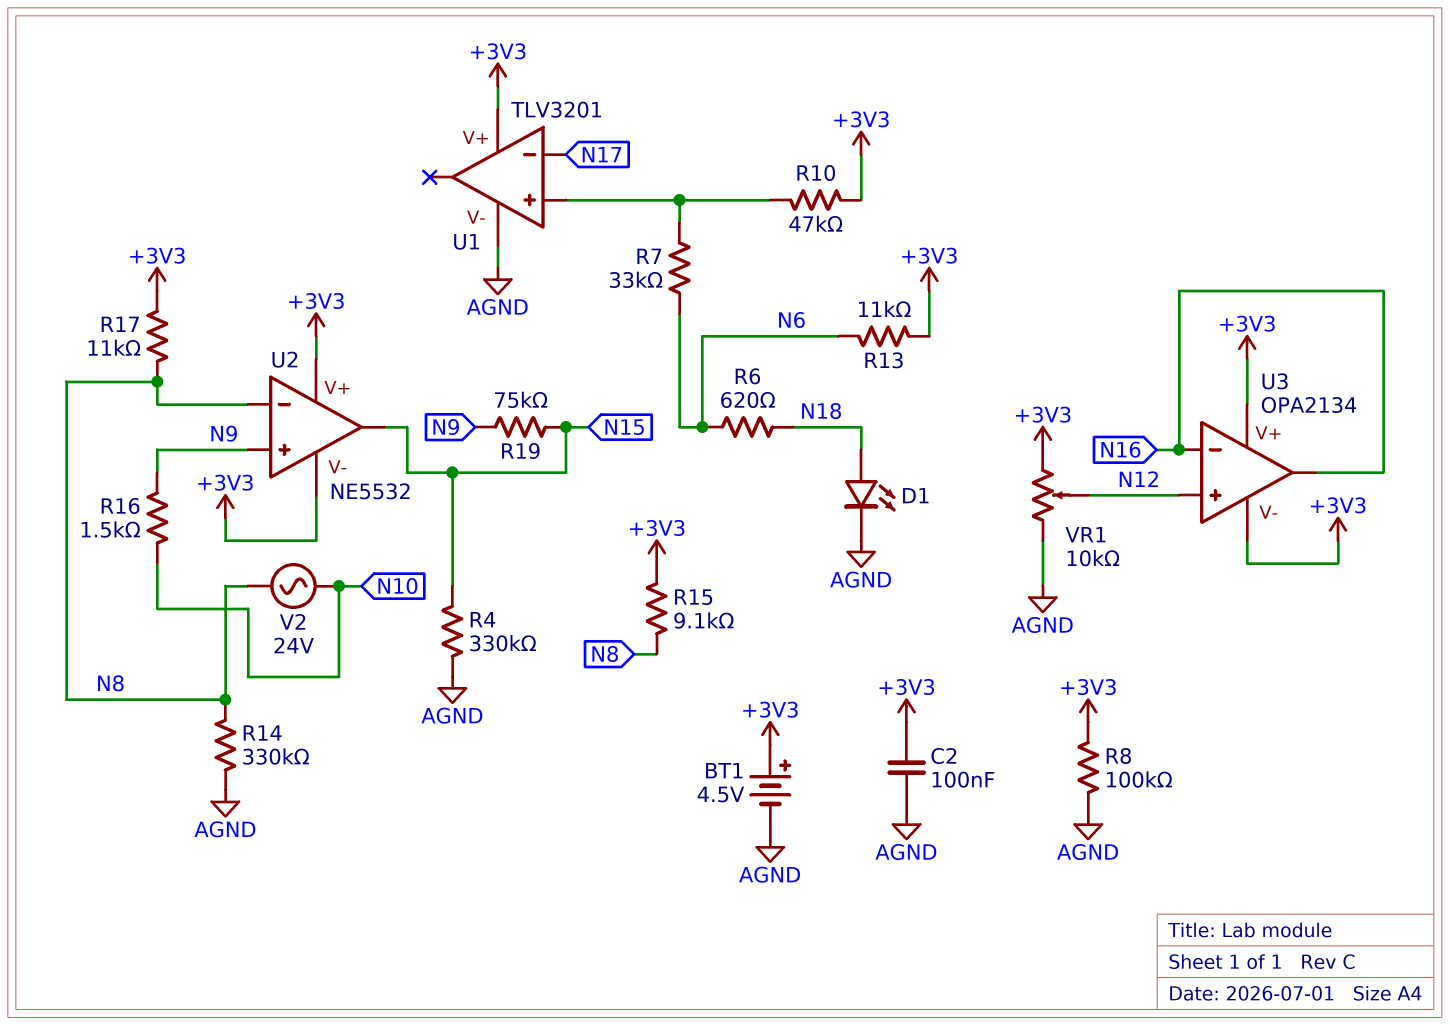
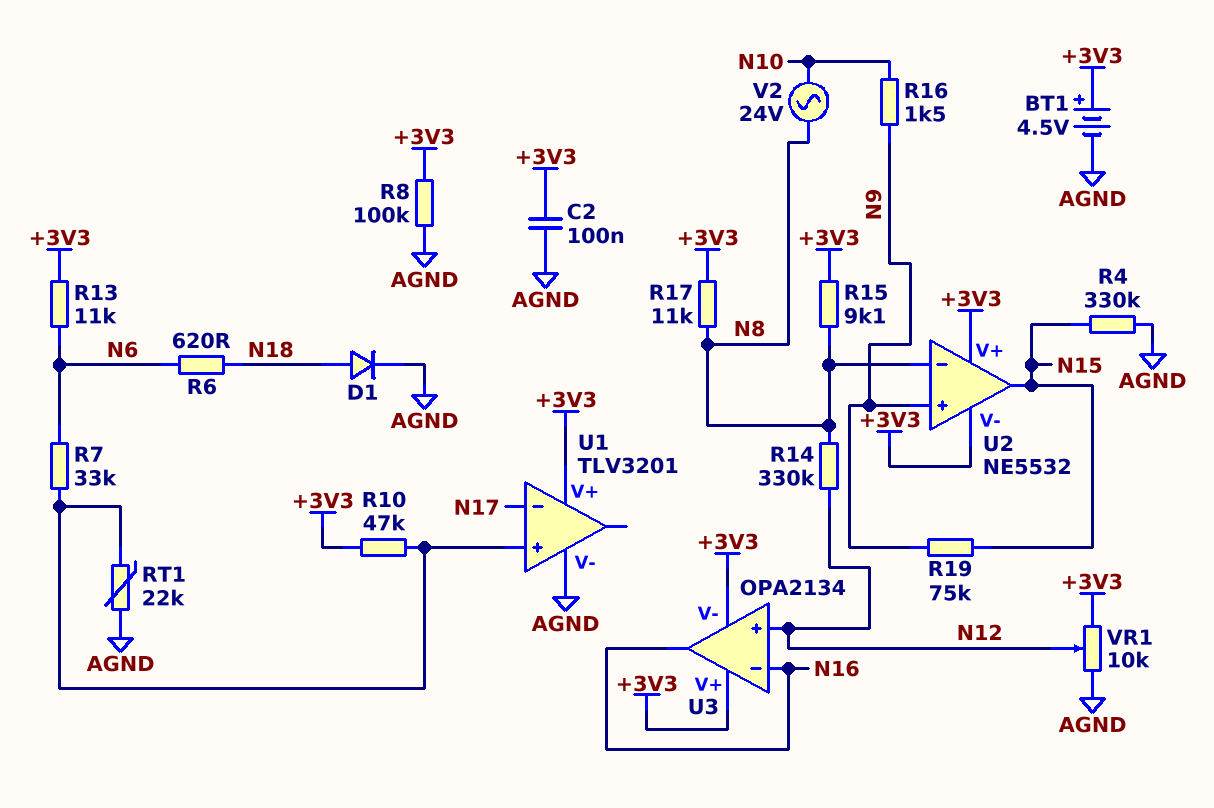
D1: LED (A N18, K AGND) -> diode (A N18, K AGND)
R14: 330k (AGND, N8) -> 330k (N8, N12)
RT1: none -> 22k (AGND, U1/in+)

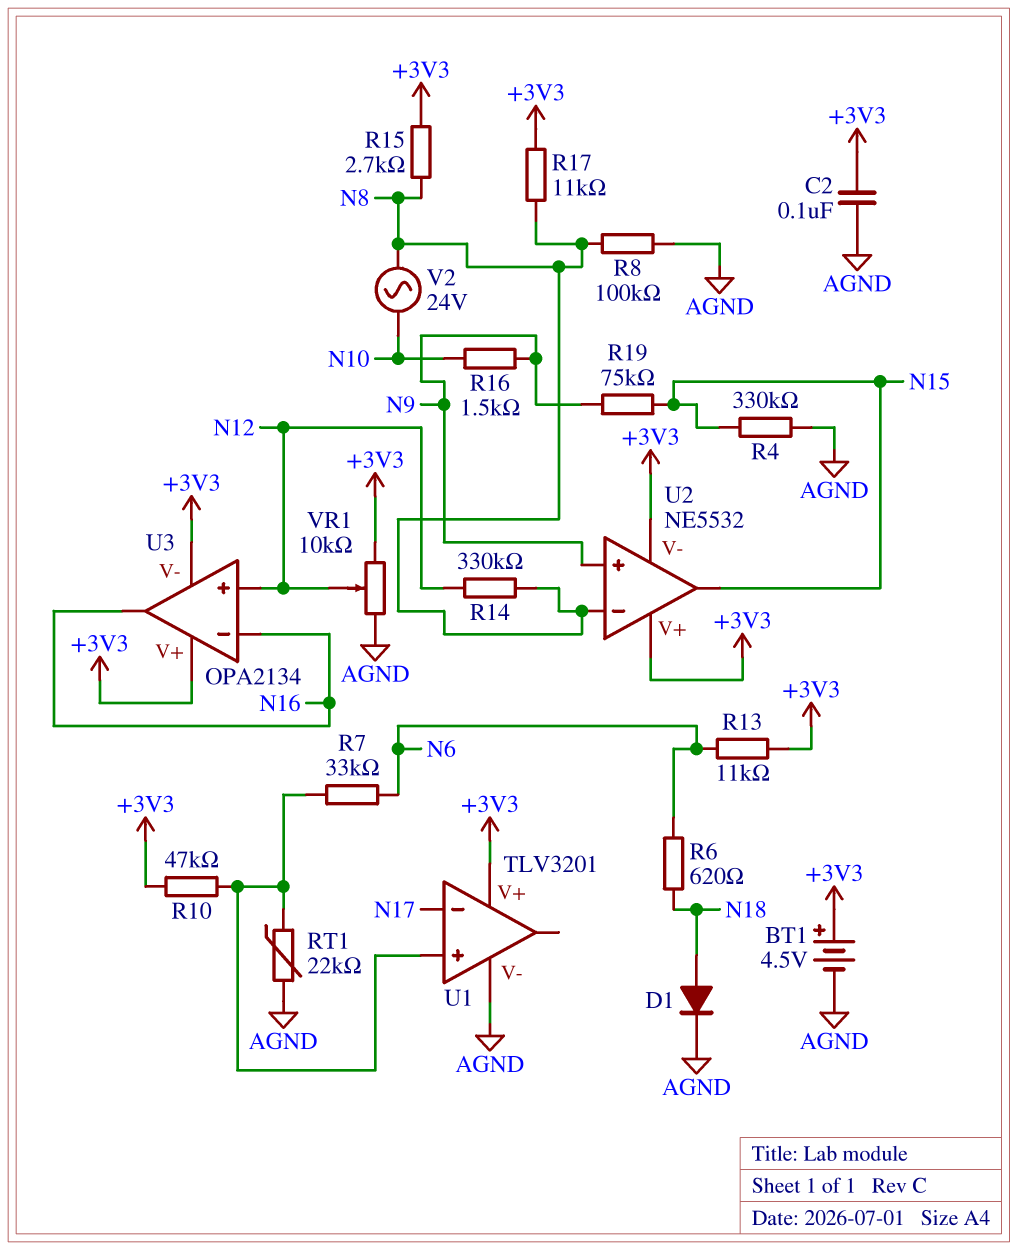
R8: 100k (+3V3, AGND) -> 100k (AGND, N8)
R15: 9.1k (+3V3, N8) -> 2.7k (+3V3, N8)

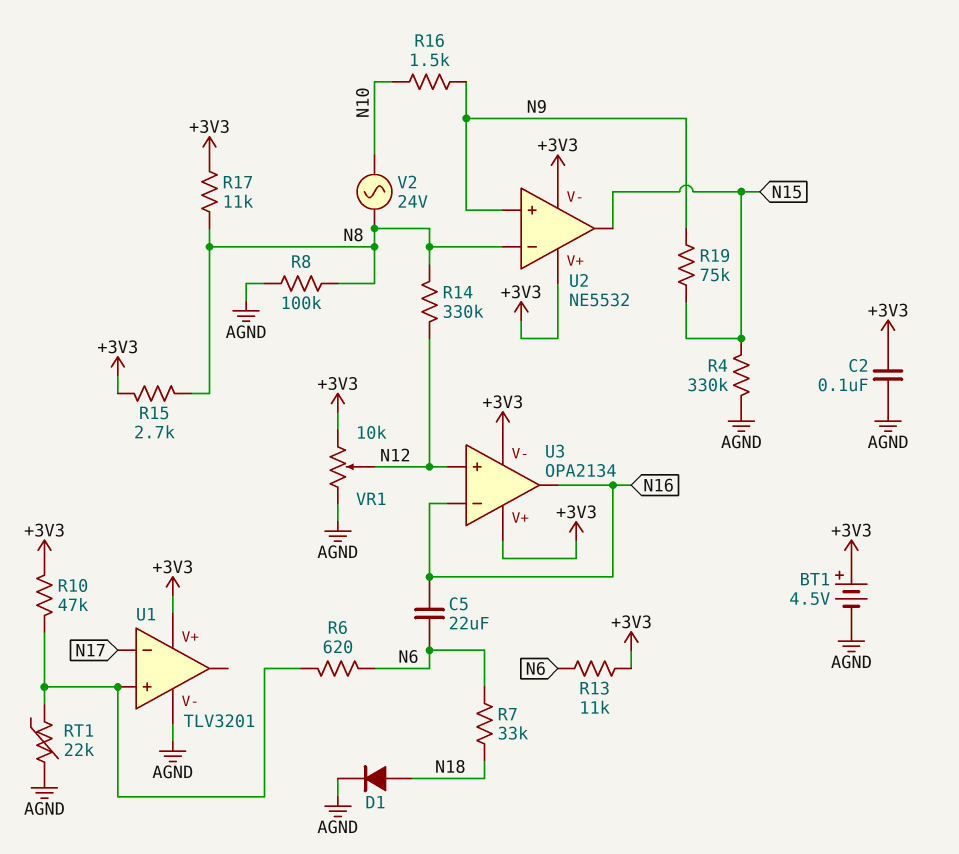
C5: none -> 22uF (N6, N16)
R6: 620 (N6, N18) -> 620 (N6, U1/in+)
R7: 33k (N6, U1/in+) -> 33k (N6, N18)

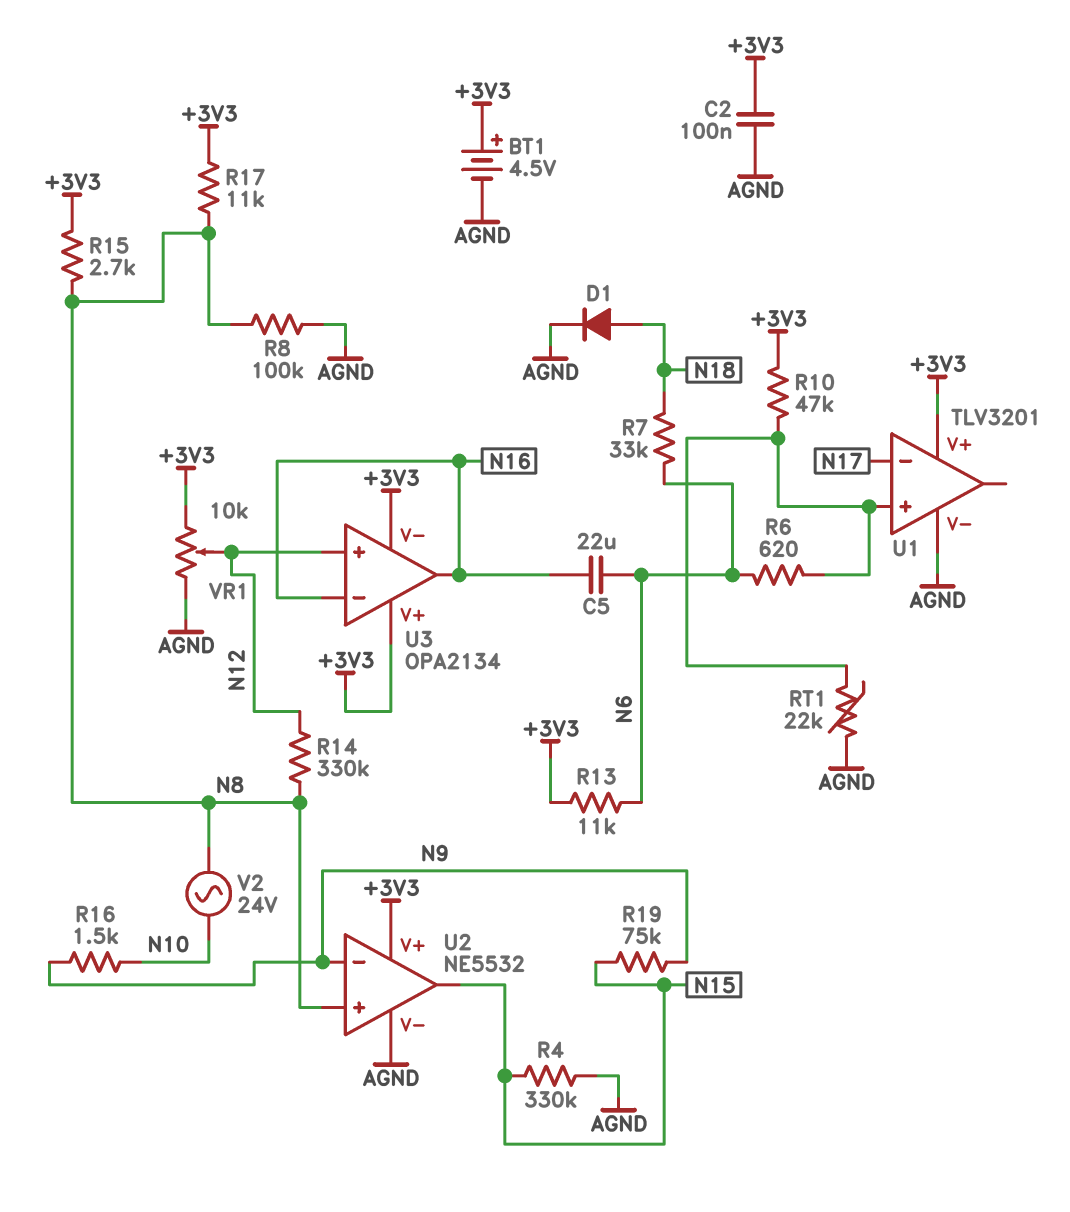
U2 pin V-: +3V3 -> AGND
U2 pin in+: N9 -> N8
U2 pin in-: N8 -> N9

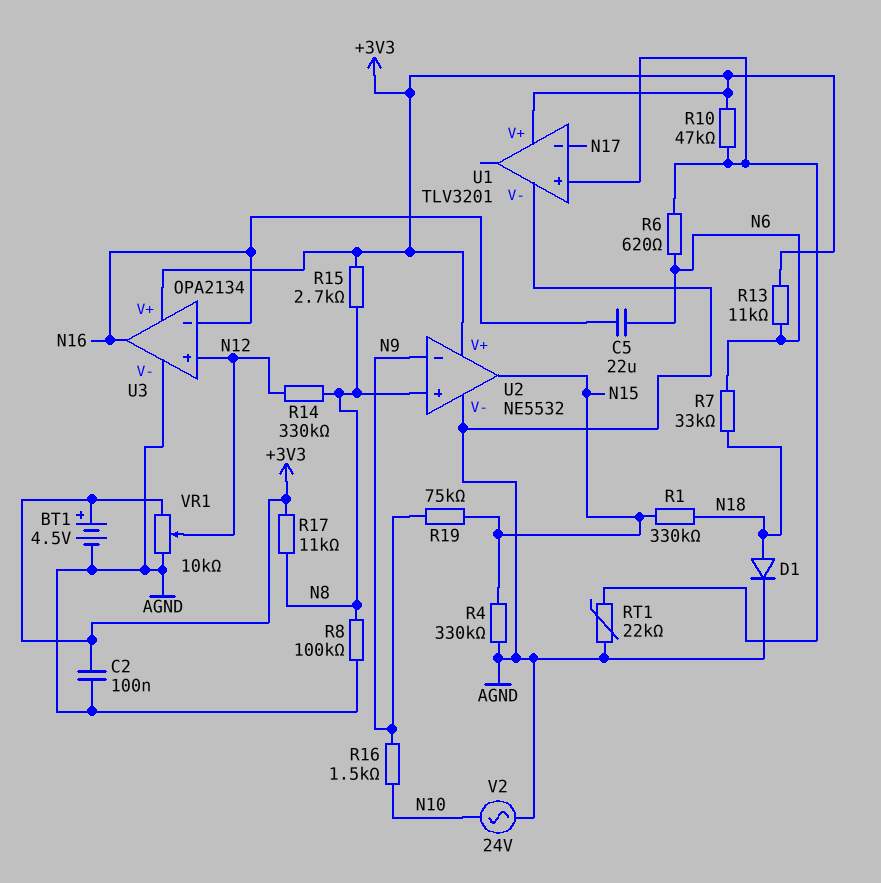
R1: none -> 330k (N15, N18)
U3 pin V-: +3V3 -> AGND
V2: AC 24V (N8, N10) -> AC 24V (AGND, N10)

